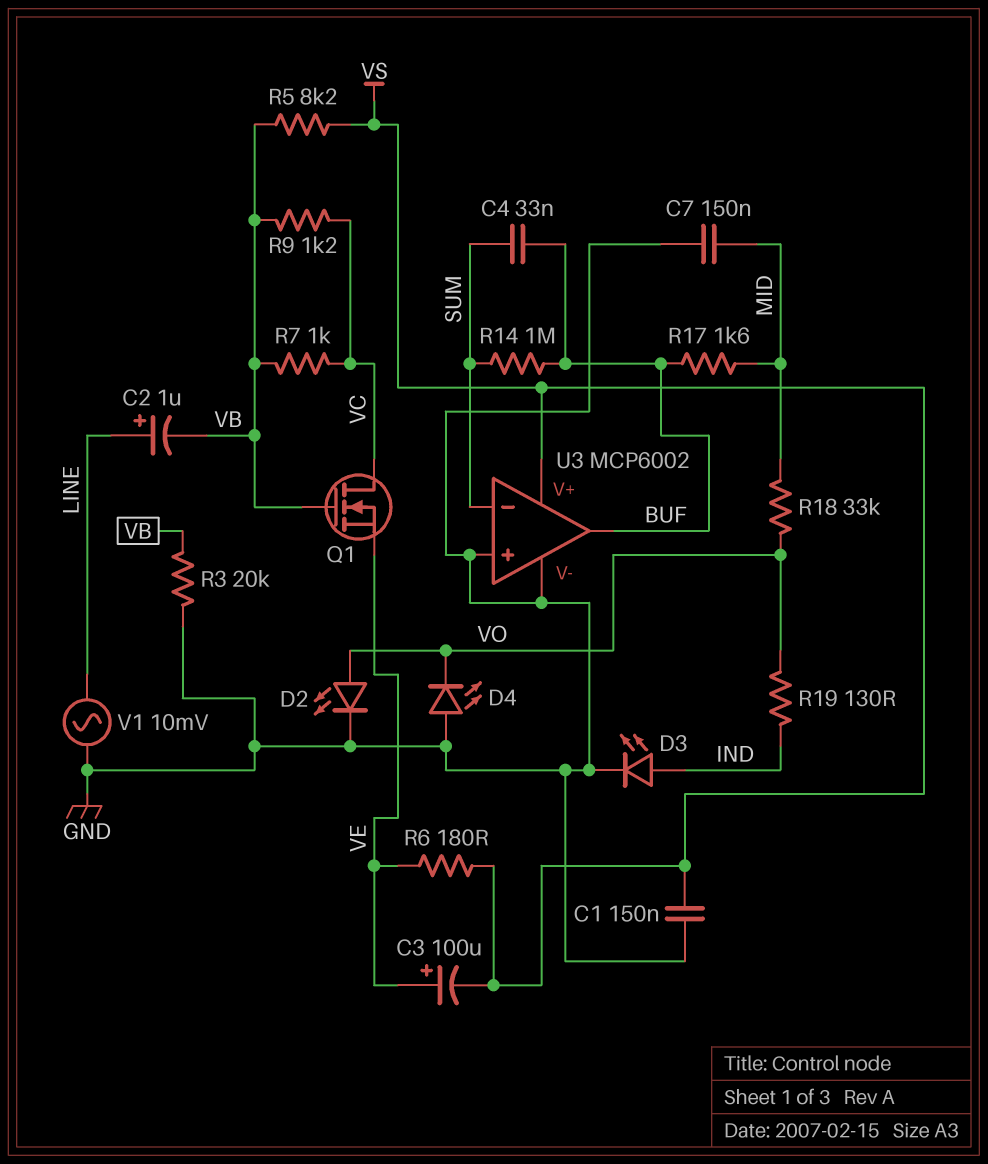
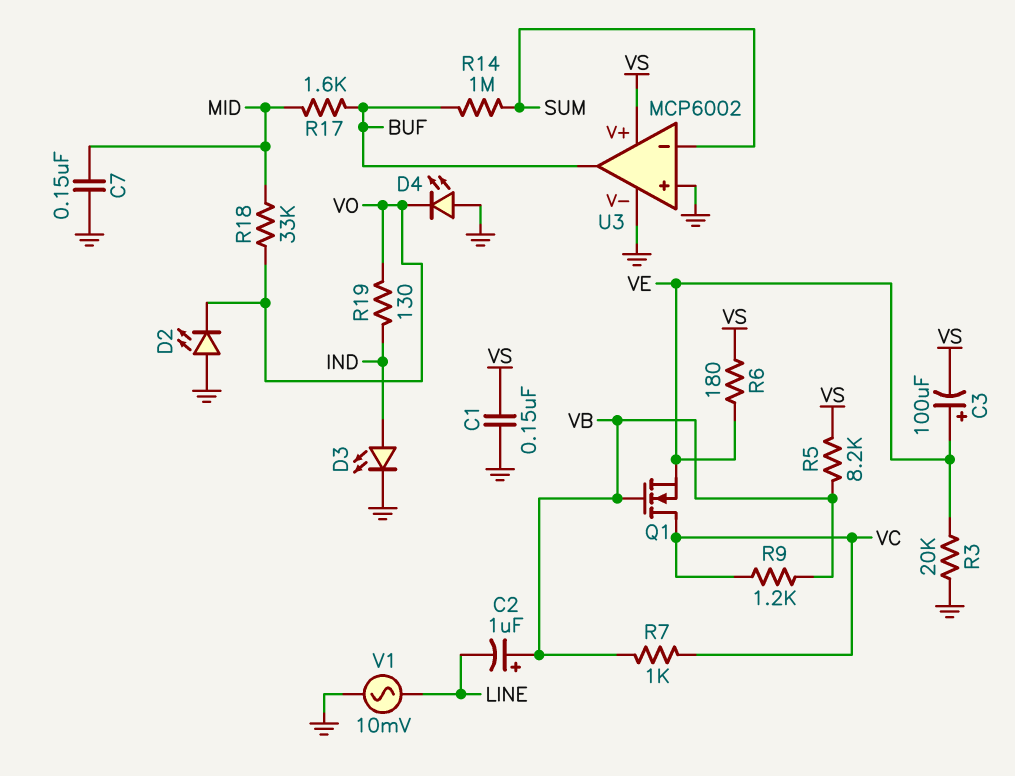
C2: 1uF (plus LINE, minus VB) -> 1uF (plus VB, minus LINE)
C4: 33nF (BUF, SUM) -> none
D2: LED (A VO, K GND) -> LED (A GND, K VO)
R3: 20k (GND, VB) -> 20k (GND, VE)

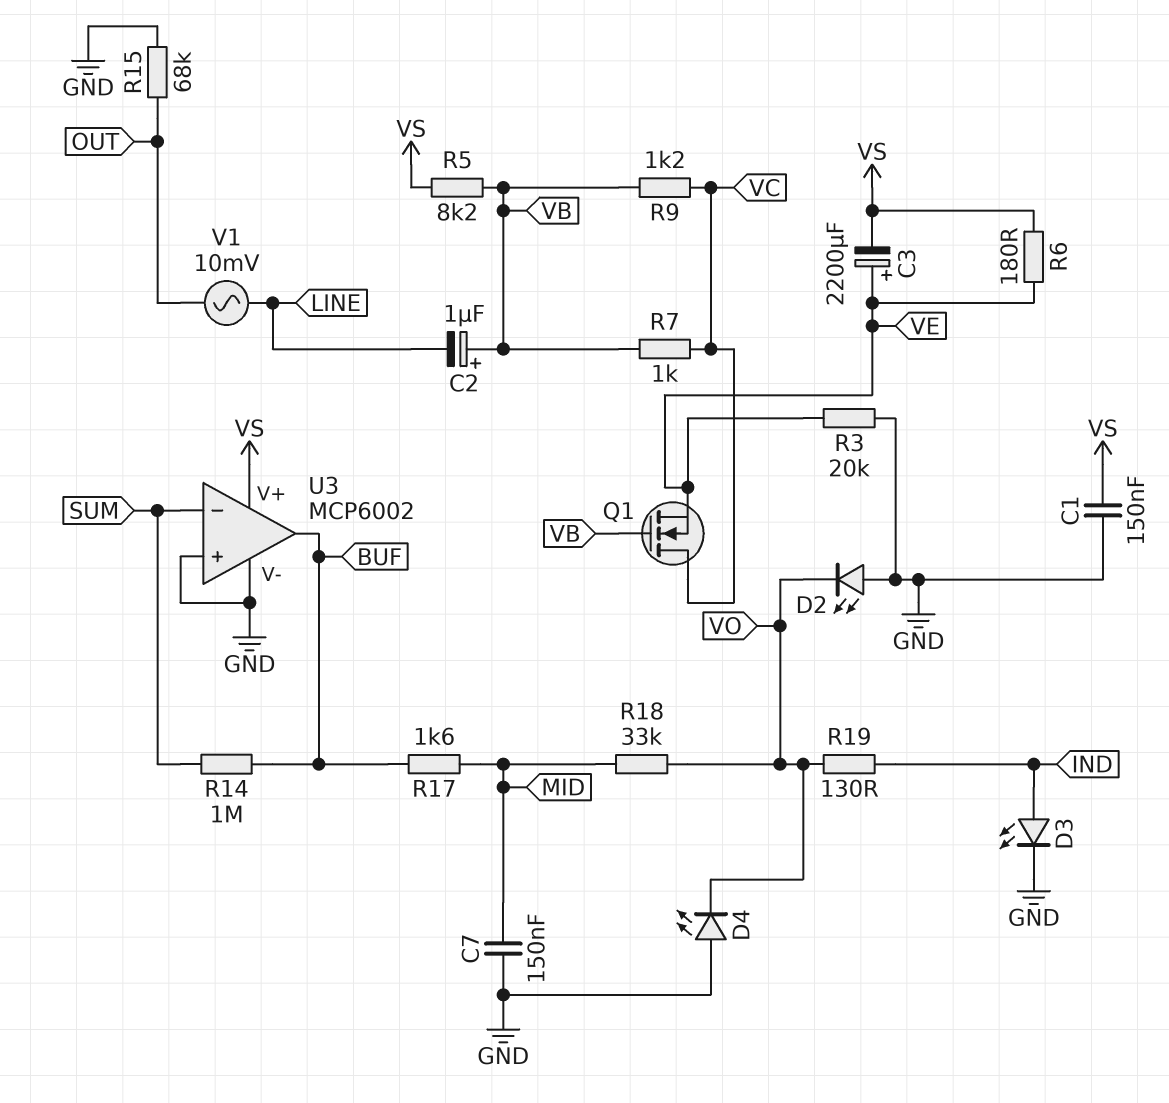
C3: 100uF (plus VE, minus VS) -> 2200uF (plus VE, minus VS)
R15: none -> 68k (GND, OUT)
V1: AC 10mV (GND, LINE) -> AC 10mV (LINE, OUT)

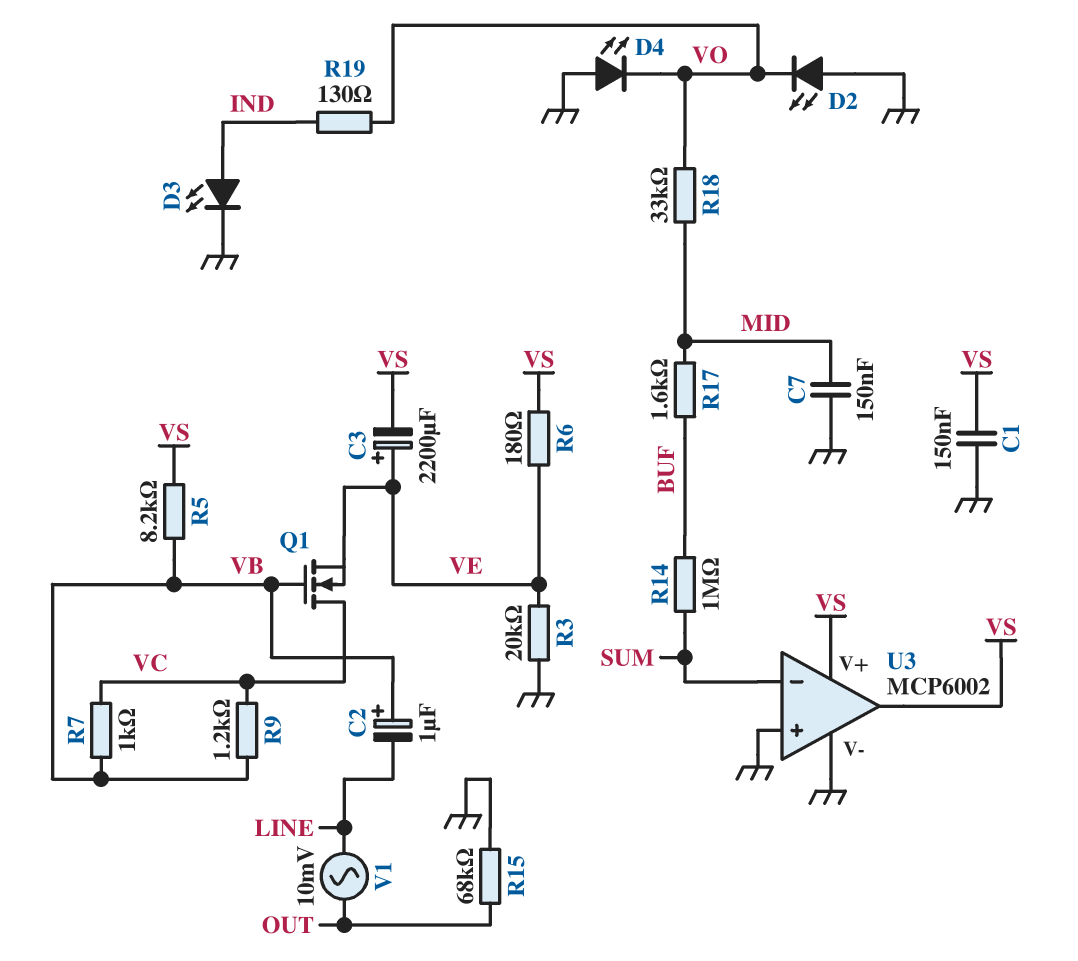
U3 pin out: BUF -> VS

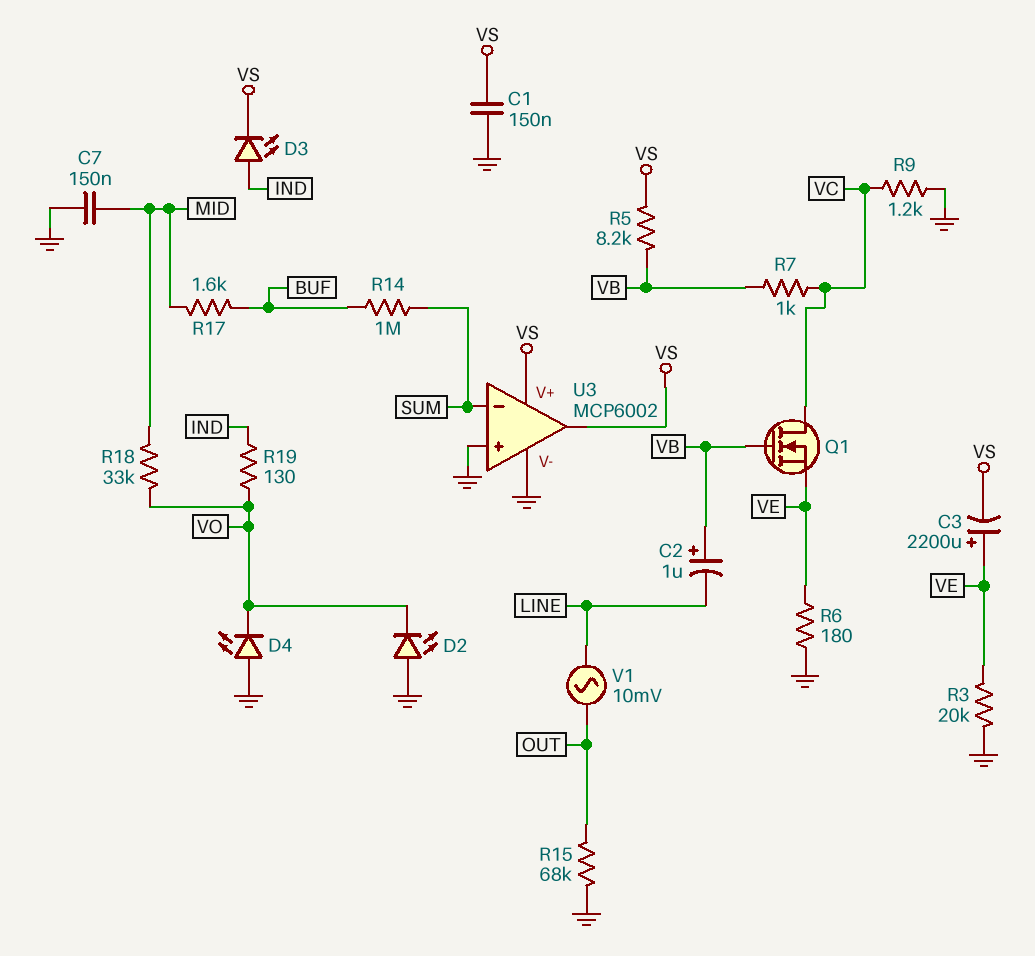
D3: LED (A IND, K GND) -> LED (A IND, K VS)
R6: 180 (VE, VS) -> 180 (GND, VE)
R9: 1.2k (VB, VC) -> 1.2k (GND, VC)

